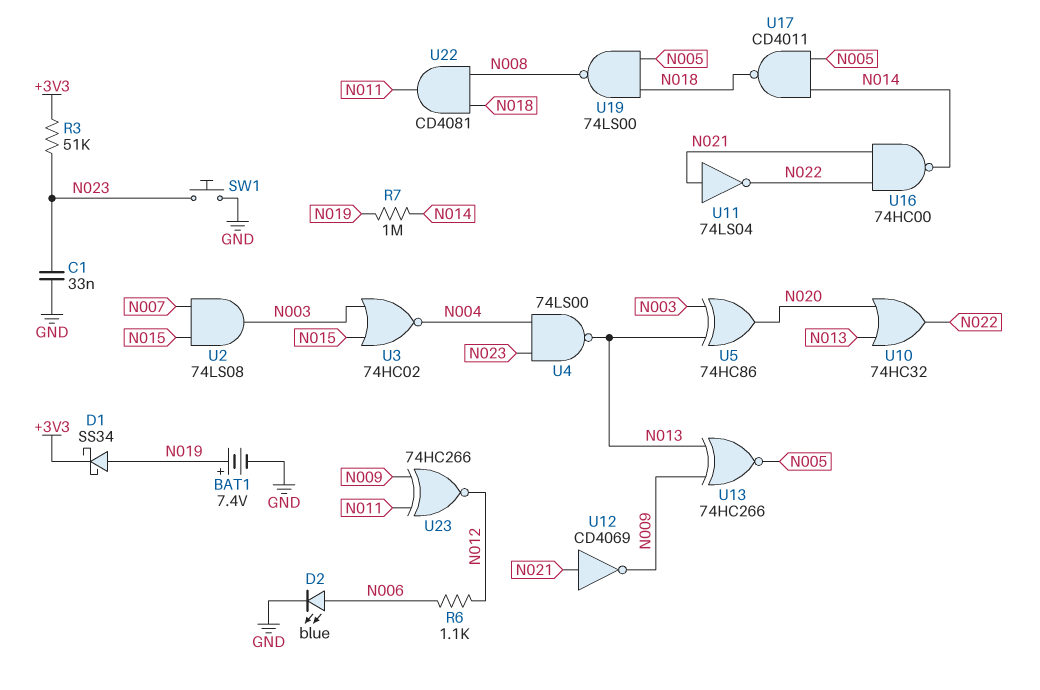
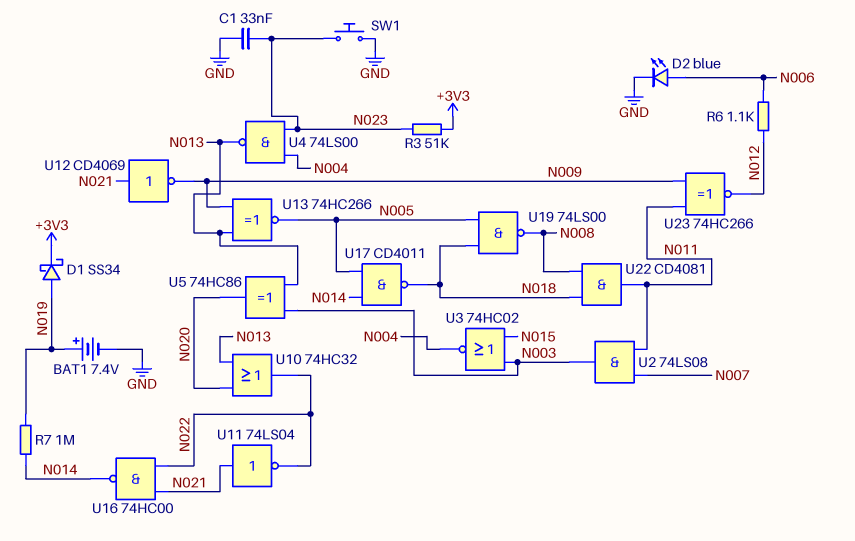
U2: AND 74LS08 (in N007, in N015, out N003) -> AND 74LS08 (in N007, in N011, out N003)

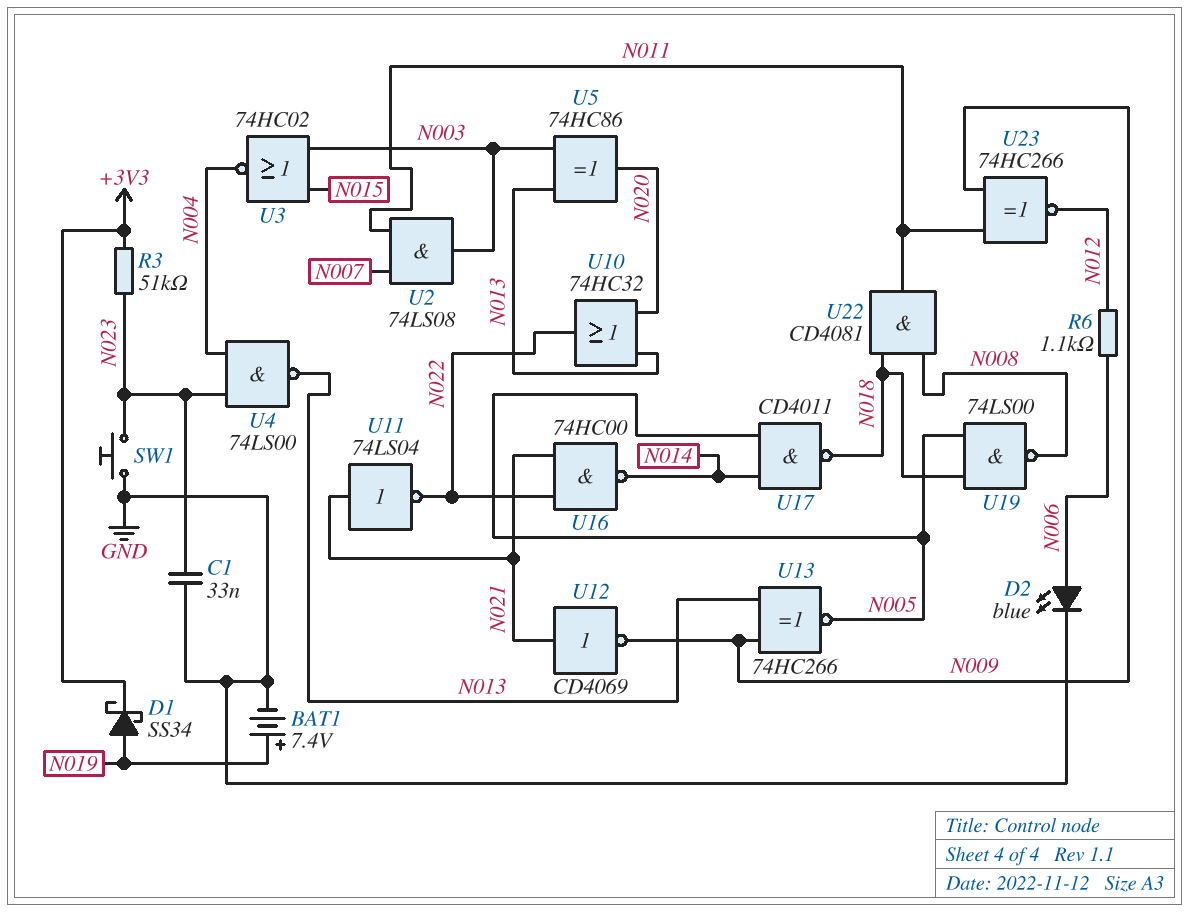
R7: 1M (N014, N019) -> none

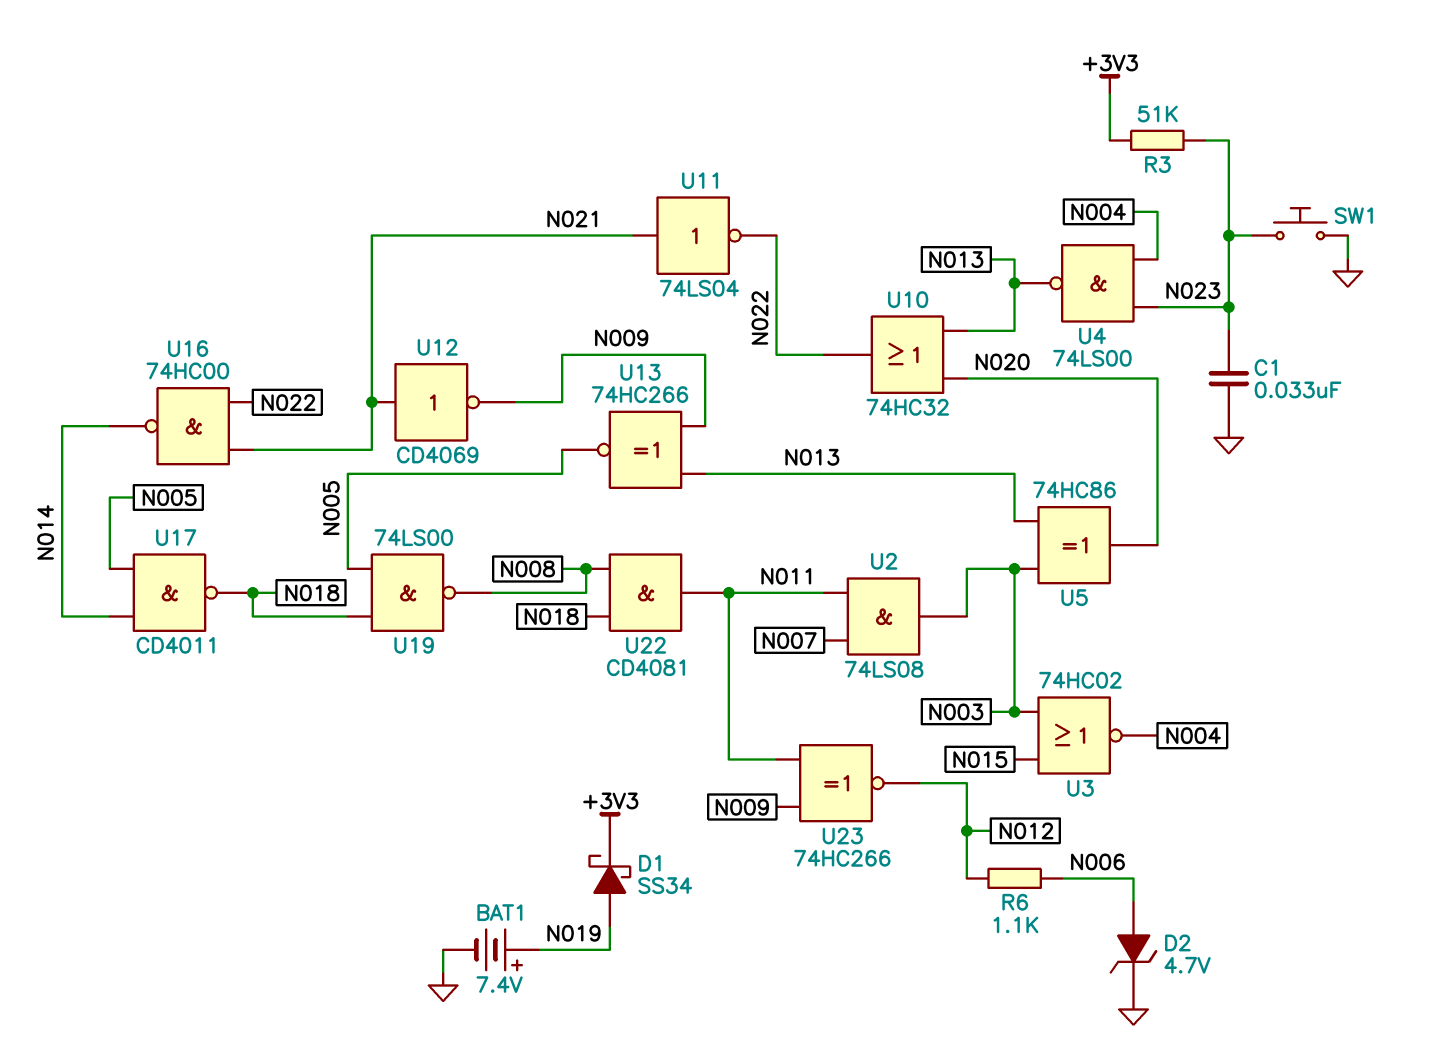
D2: LED blue (A N006, K GND) -> zener 4.7V (A N006, K GND)

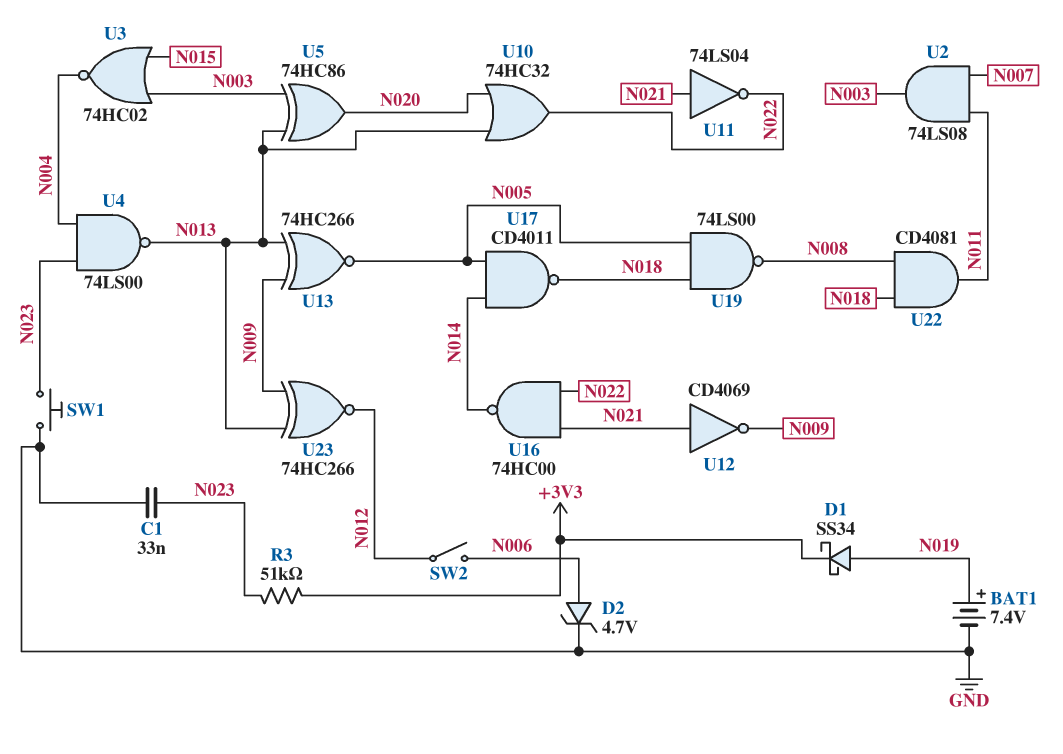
R6: 1.1k (N006, N012) -> none
SW2: none -> switch (N006, N012)
U23: XNOR 74HC266 (in N009, in N011, out N012) -> XNOR 74HC266 (in N009, in N013, out N012)

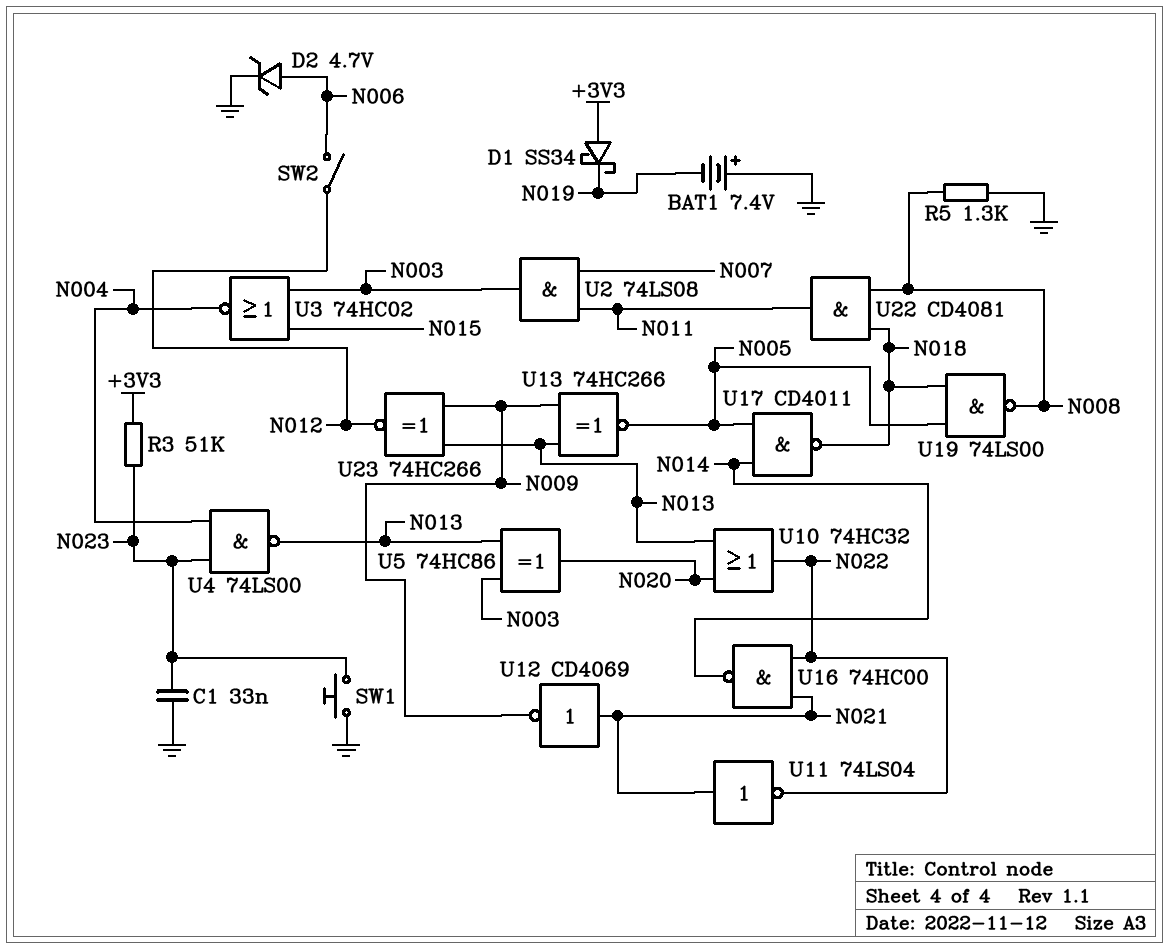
BAT1: 7.4V (plus N019, minus GND) -> 7.4V (plus GND, minus N019)
D1: schottky SS34 (A N019, K +3V3) -> schottky SS34 (A +3V3, K N019)
R5: none -> 1.3k (GND, N008)

